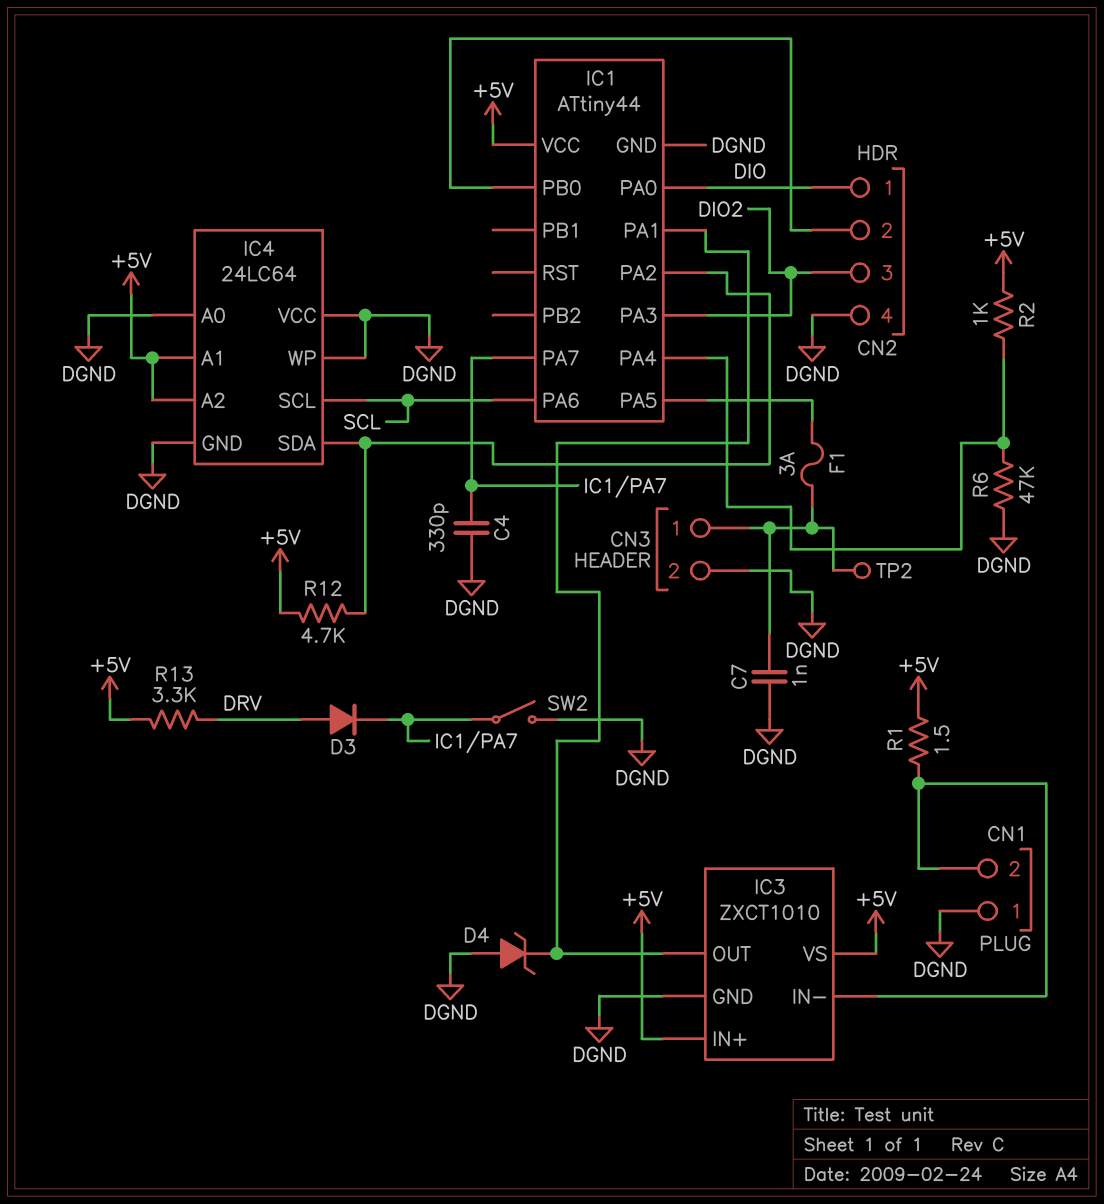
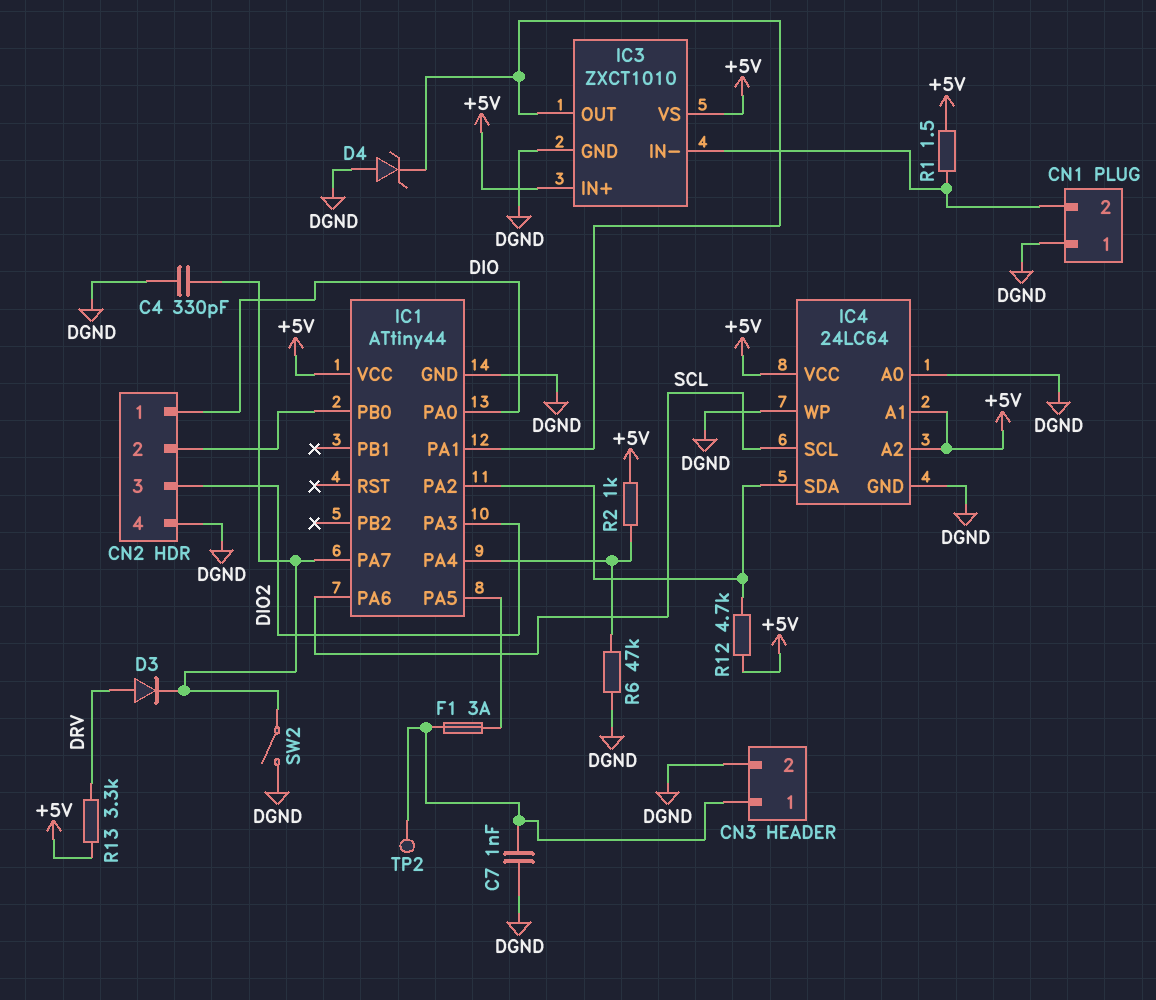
IC4 pin VCC: DGND -> +5V

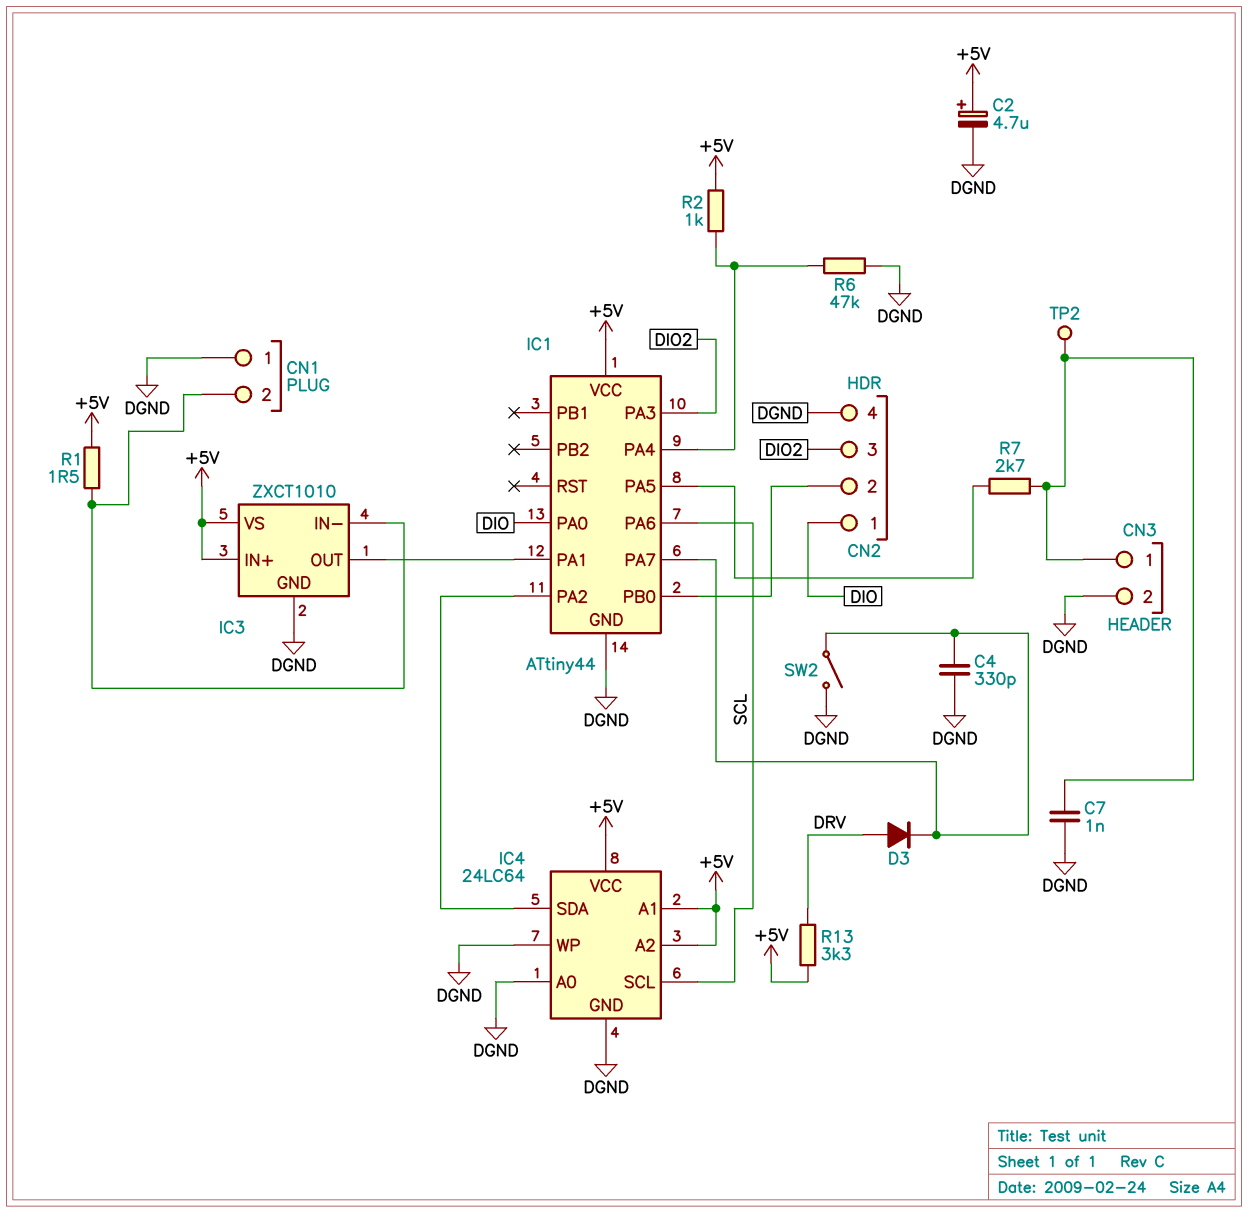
C2: none -> 4.7uF (plus +5V, minus DGND)
D4: zener (A DGND, K IC1/PA1) -> none
F1: 3A (CN3/1, IC1/PA5) -> none
R7: none -> 2.7k (CN3/1, IC1/PA5)
R12: 4.7k (+5V, IC1/PA2) -> none

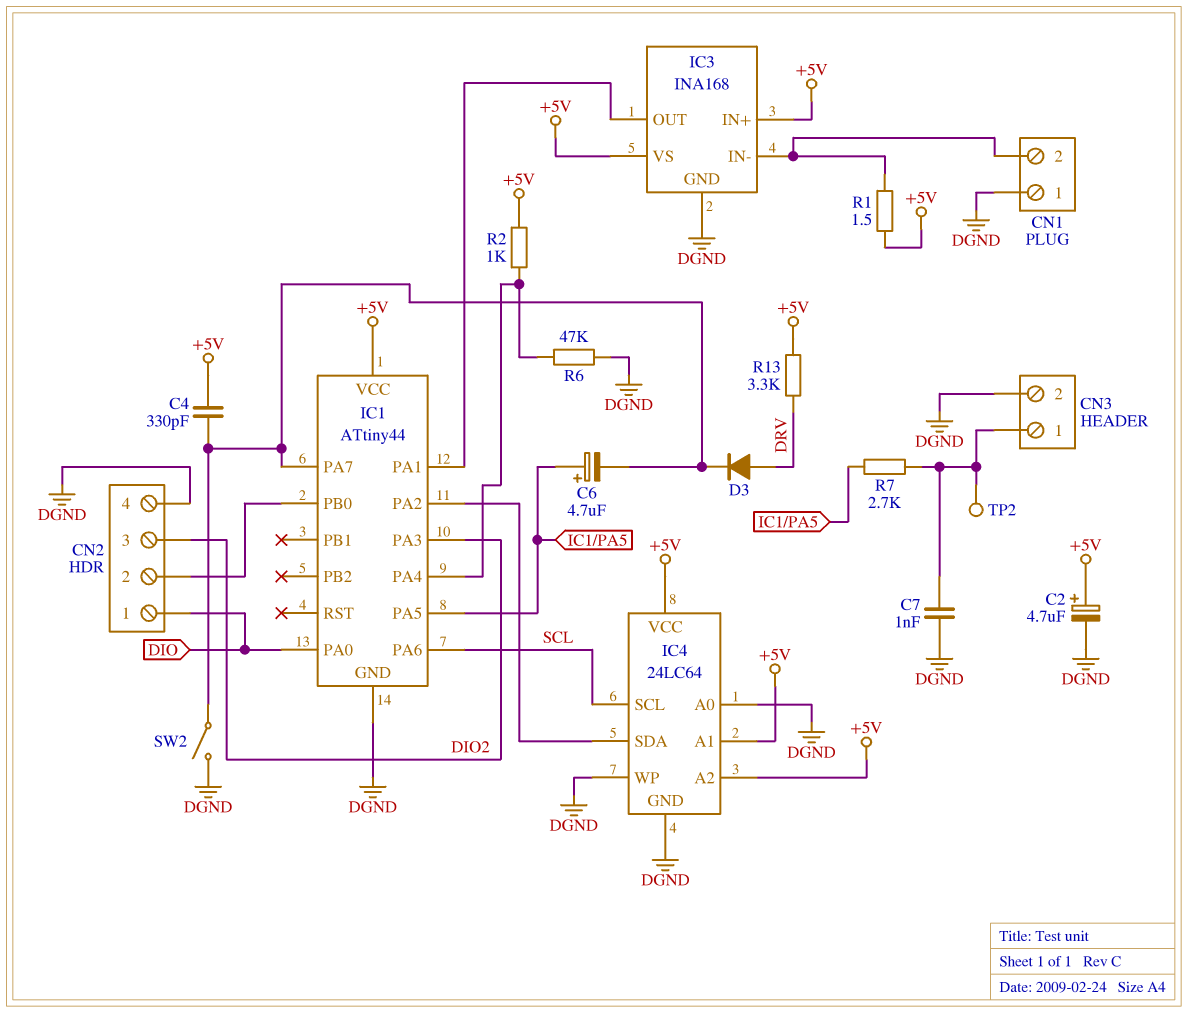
C4: 330pF (DGND, IC1/PA7) -> 330pF (+5V, IC1/PA7)
C6: none -> 4.7uF (plus IC1/PA5, minus IC1/PA7)
IC3: ZXCT1010 -> INA168

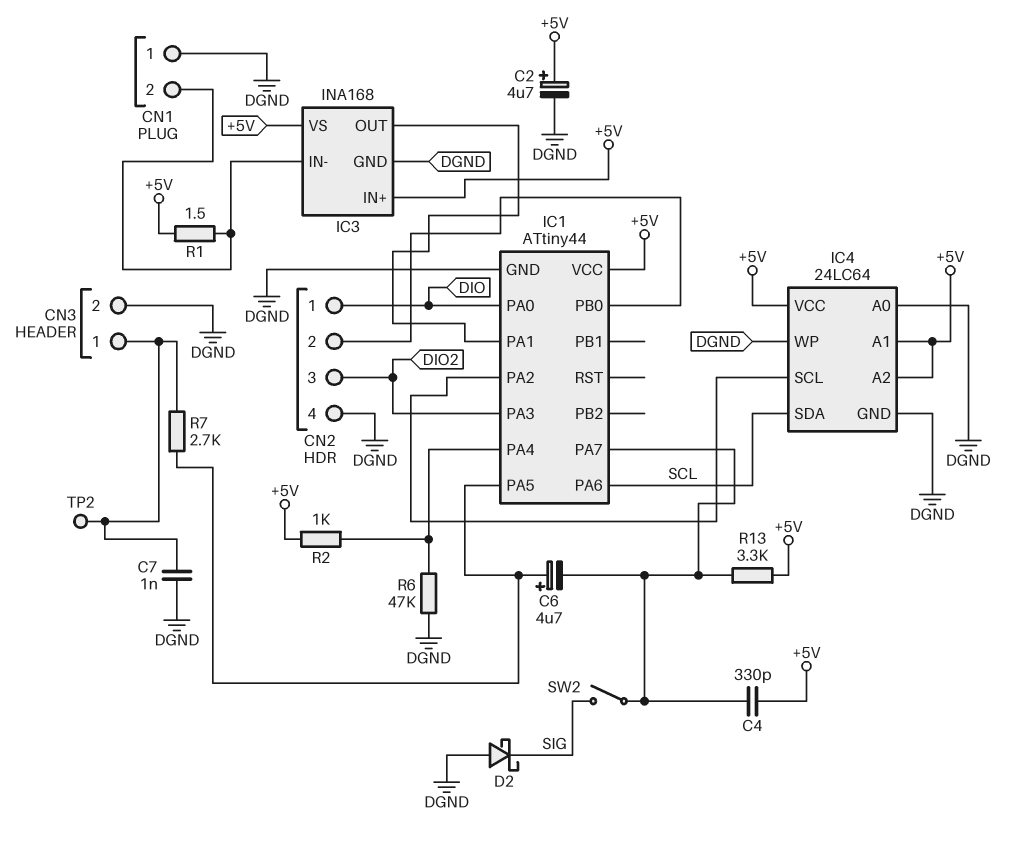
D2: none -> schottky (A DGND, K SIG)
D3: diode (A DRV, K IC1/PA7) -> none
IC4 pin SCL: SCL -> IC1/PA2
IC4 pin SDA: IC1/PA2 -> SCL
R13: 3.3k (+5V, DRV) -> 3.3k (+5V, IC1/PA7)
SW2: switch (DGND, IC1/PA7) -> switch (IC1/PA7, SIG)

